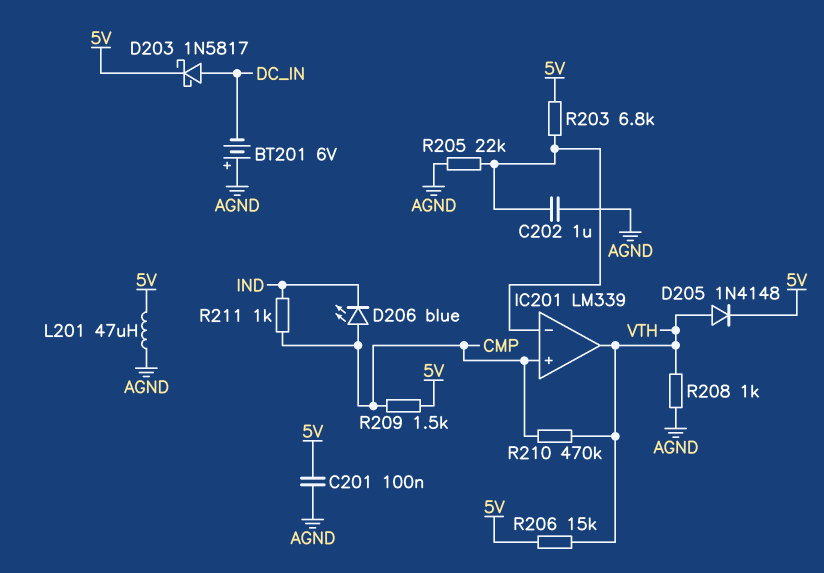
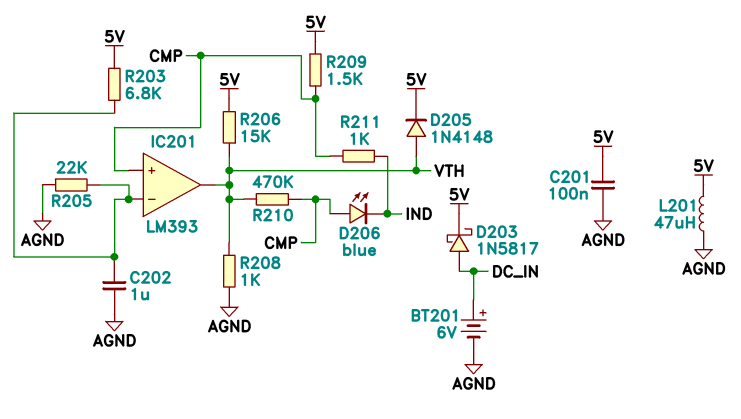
BT201: 6V (plus AGND, minus DC_IN) -> 6V (plus DC_IN, minus AGND)
IC201: LM339 -> LM393

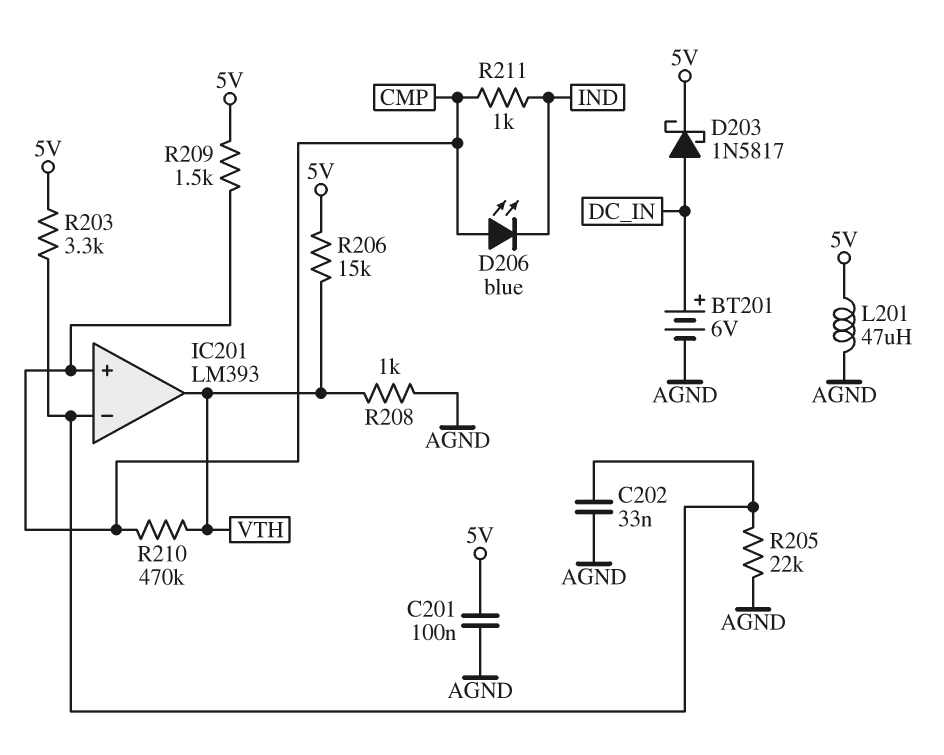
C202: 1uF (AGND, IC201/in-) -> 33nF (AGND, IC201/in-)
D205: diode 1N4148 (A VTH, K 5V) -> none
R203: 6.8k (5V, IC201/in-) -> 3.3k (5V, IC201/in-)

